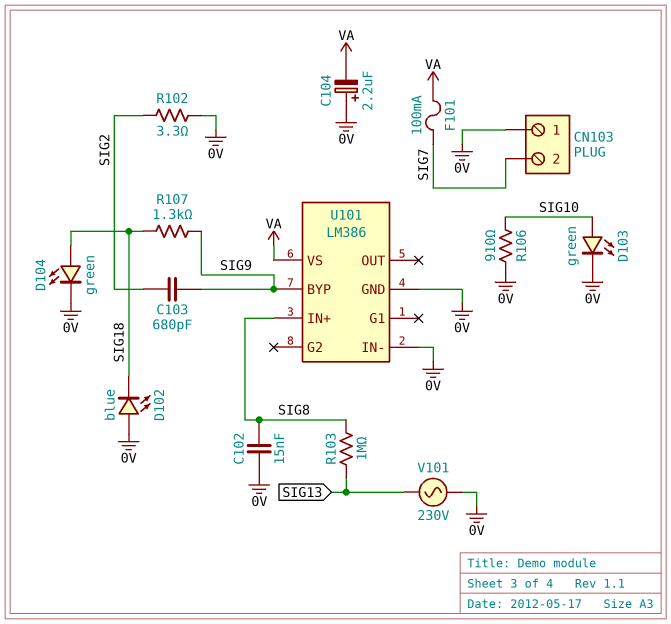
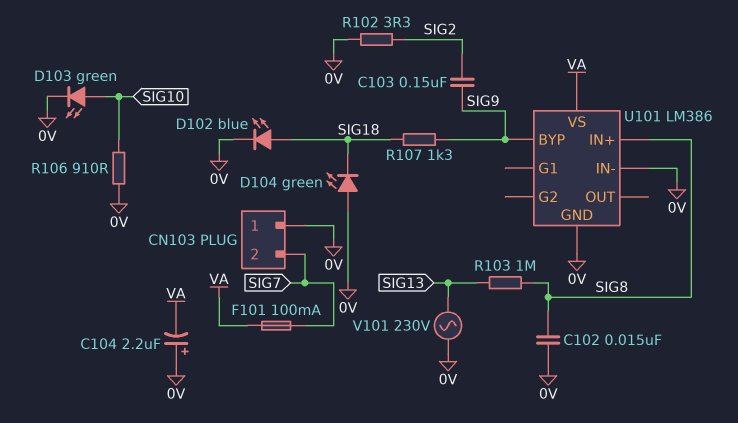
C103: 680pF (SIG2, SIG9) -> 150nF (SIG2, SIG9)
D102: LED blue (A 0V, K SIG18) -> LED blue (A SIG18, K 0V)
D104: LED green (A SIG18, K 0V) -> LED green (A 0V, K SIG18)

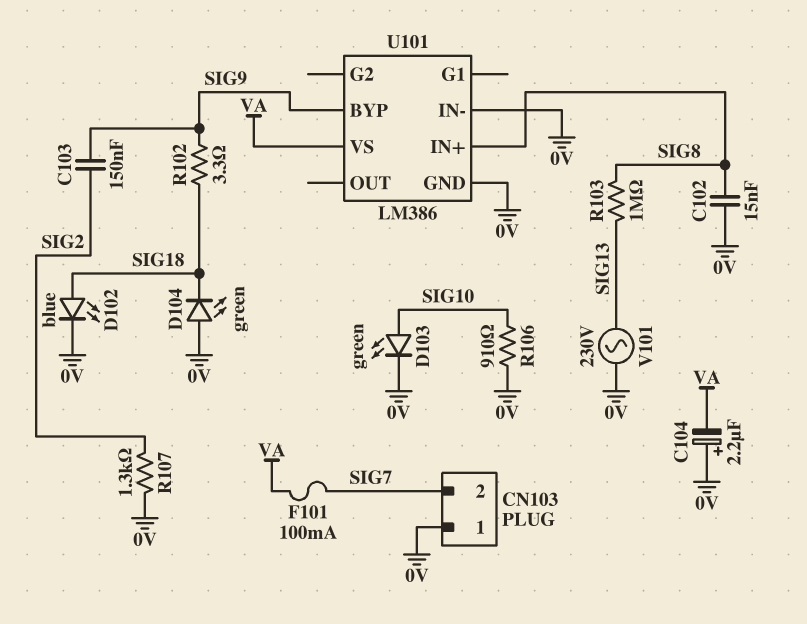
R102: 3.3 (0V, SIG2) -> 3.3 (SIG9, SIG18)
R107: 1.3k (SIG9, SIG18) -> 1.3k (0V, SIG2)

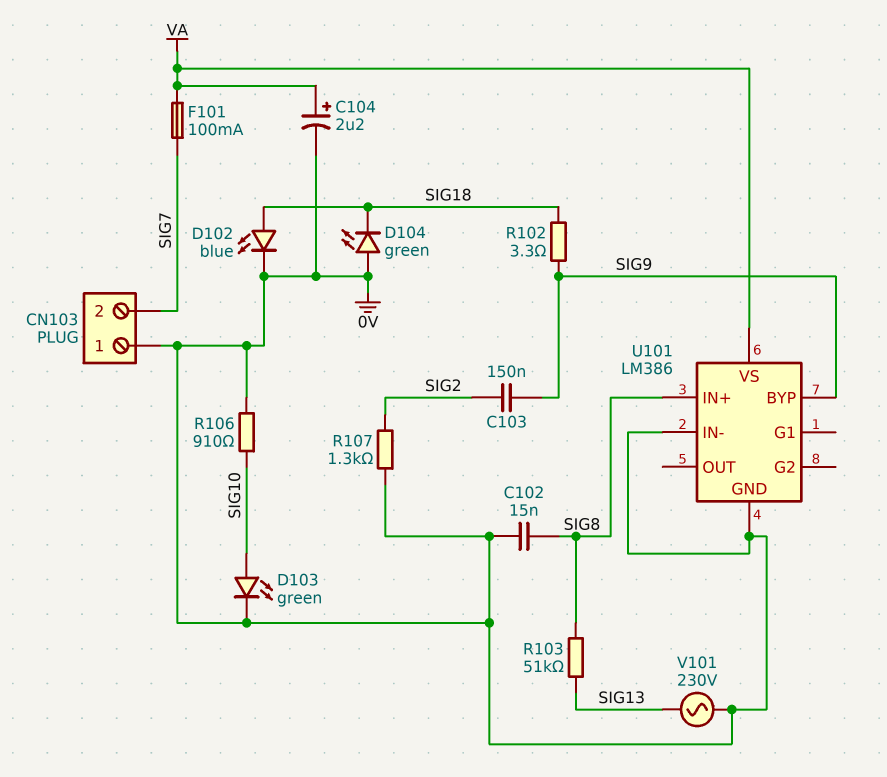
C104: 2.2uF (plus 0V, minus VA) -> 2.2uF (plus VA, minus 0V)
R103: 1M (SIG8, SIG13) -> 51k (SIG8, SIG13)

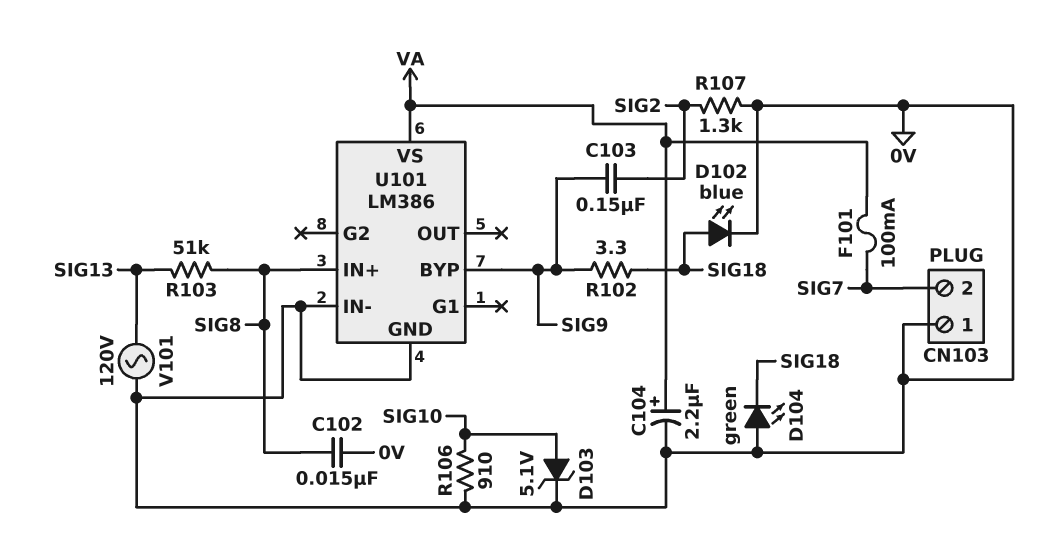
D103: LED green (A SIG10, K 0V) -> zener 5.1V (A SIG10, K 0V)
V101: AC 230V (0V, SIG13) -> AC 120V (0V, SIG13)

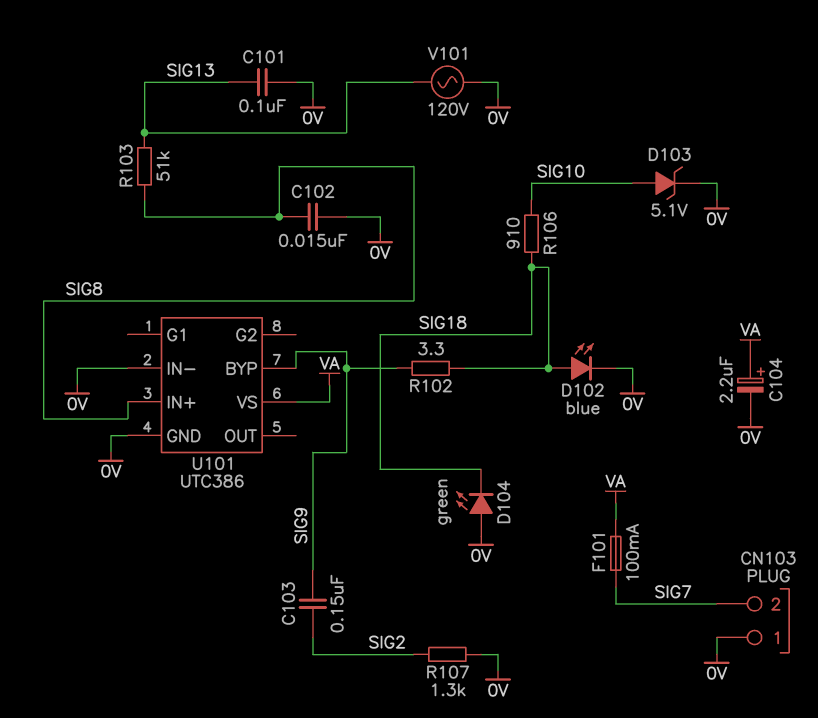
C101: none -> 100nF (0V, SIG13)
R106: 910 (0V, SIG10) -> 910 (SIG10, SIG18)
U101: LM386 -> UTC386

